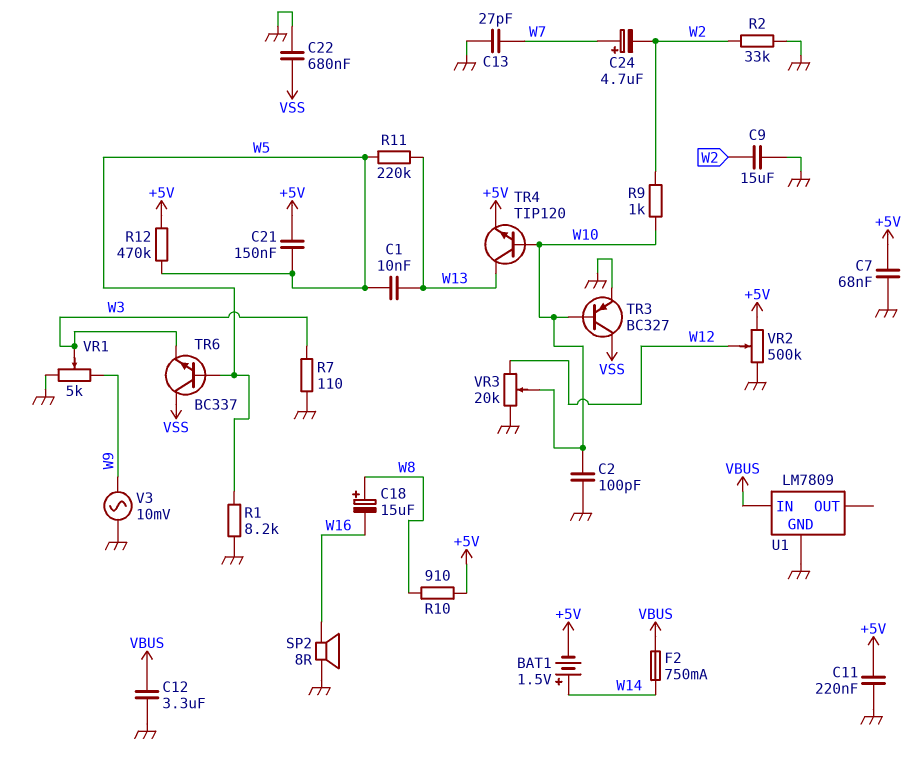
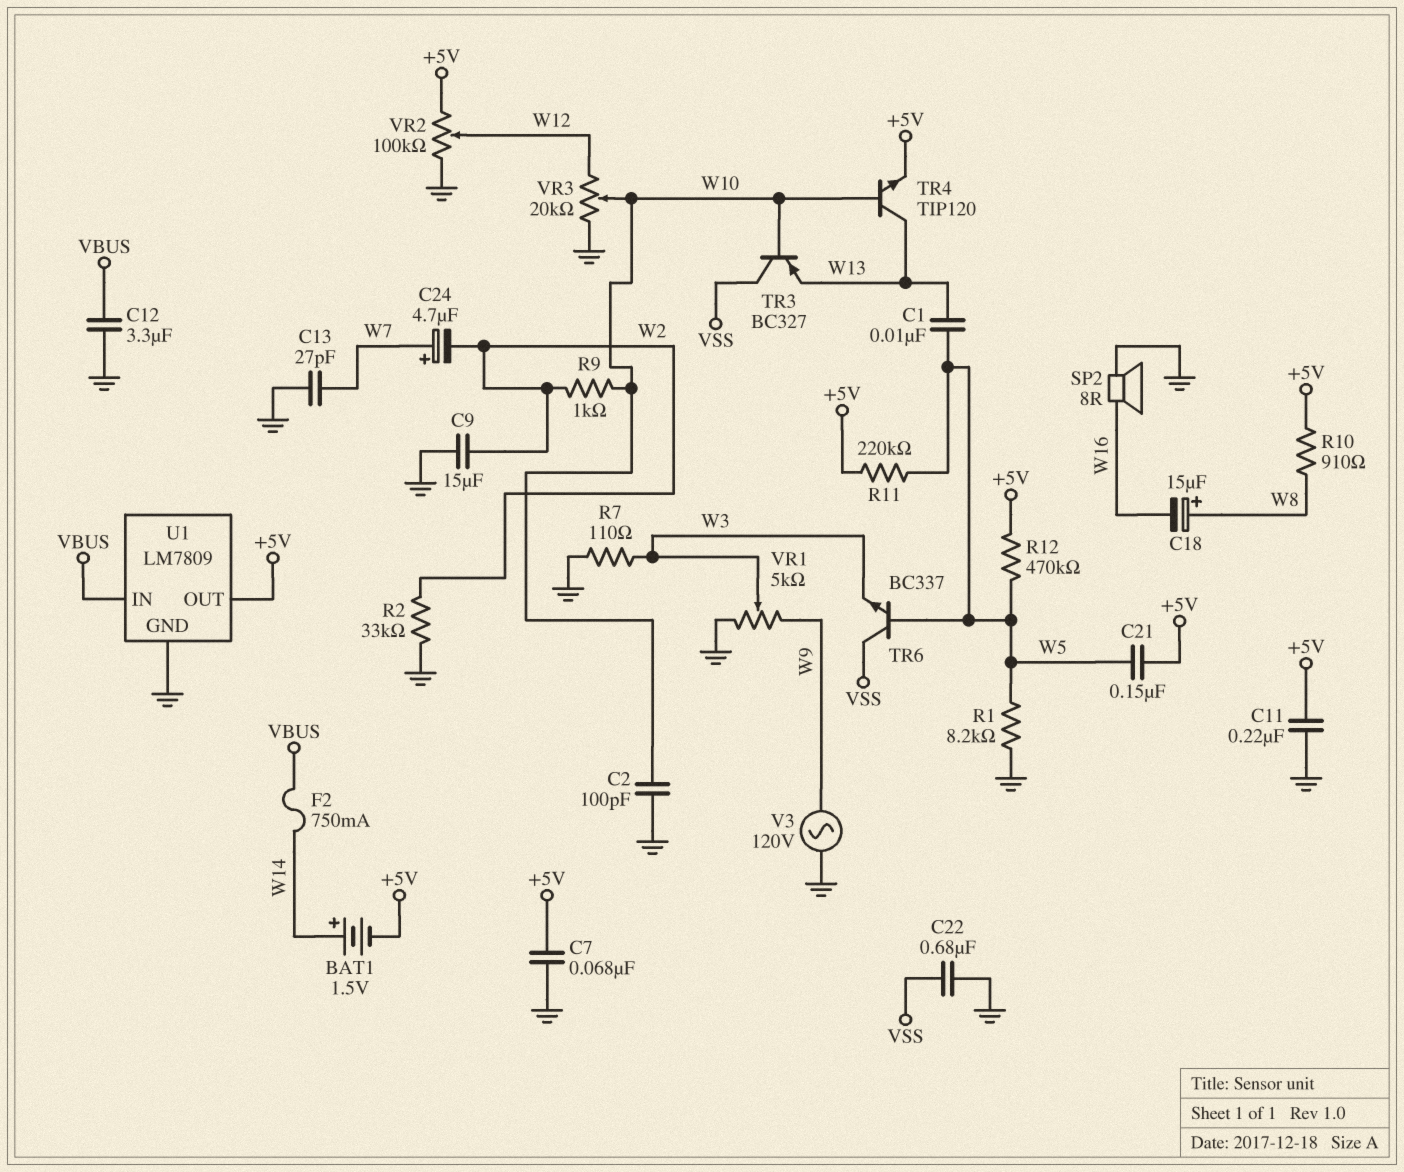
R11: 220k (W5, W13) -> 220k (+5V, W5)
TR3: PNP BC327 (B W10, C VSS, E GND) -> PNP BC327 (B W10, C VSS, E W13)
U1 pin OUT: none -> +5V
V3: AC 10mV (GND, W9) -> AC 120V (GND, W9)
VR2: 500k (+5V, GND, wiper W12) -> 100k (+5V, GND, wiper W12)

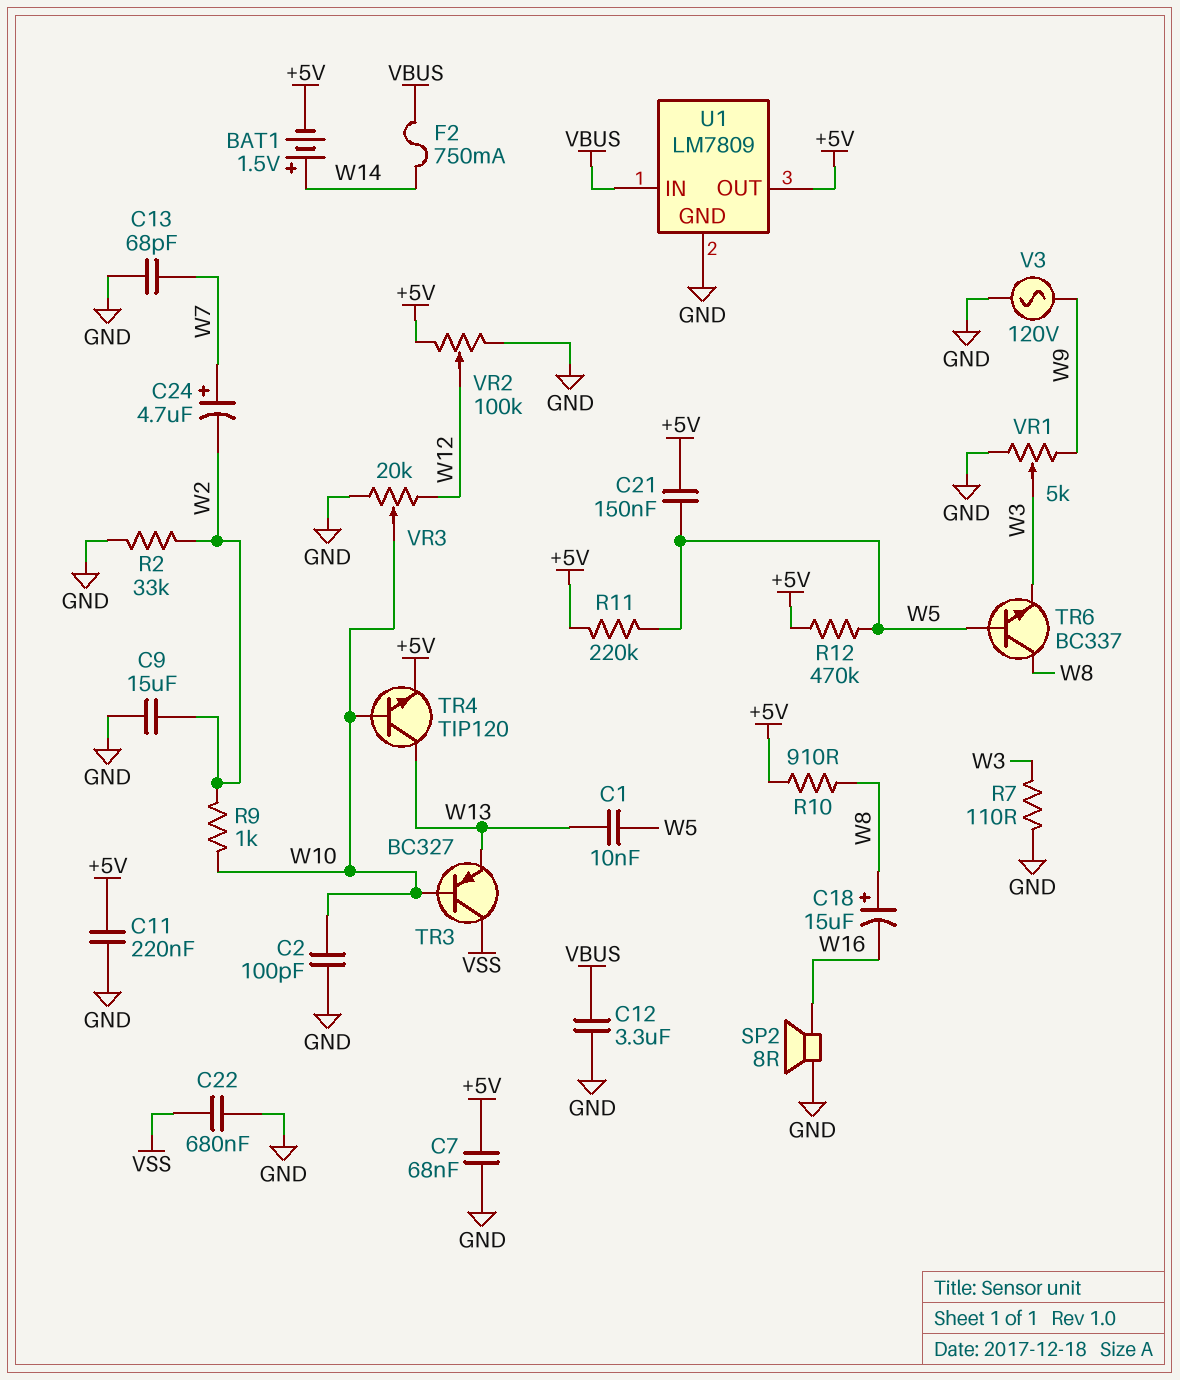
C13: 27pF (GND, W7) -> 68pF (GND, W7)
R1: 8.2k (GND, W5) -> none
TR6: NPN BC337 (B W5, C VSS, E W3) -> NPN BC337 (B W5, C W8, E W3)

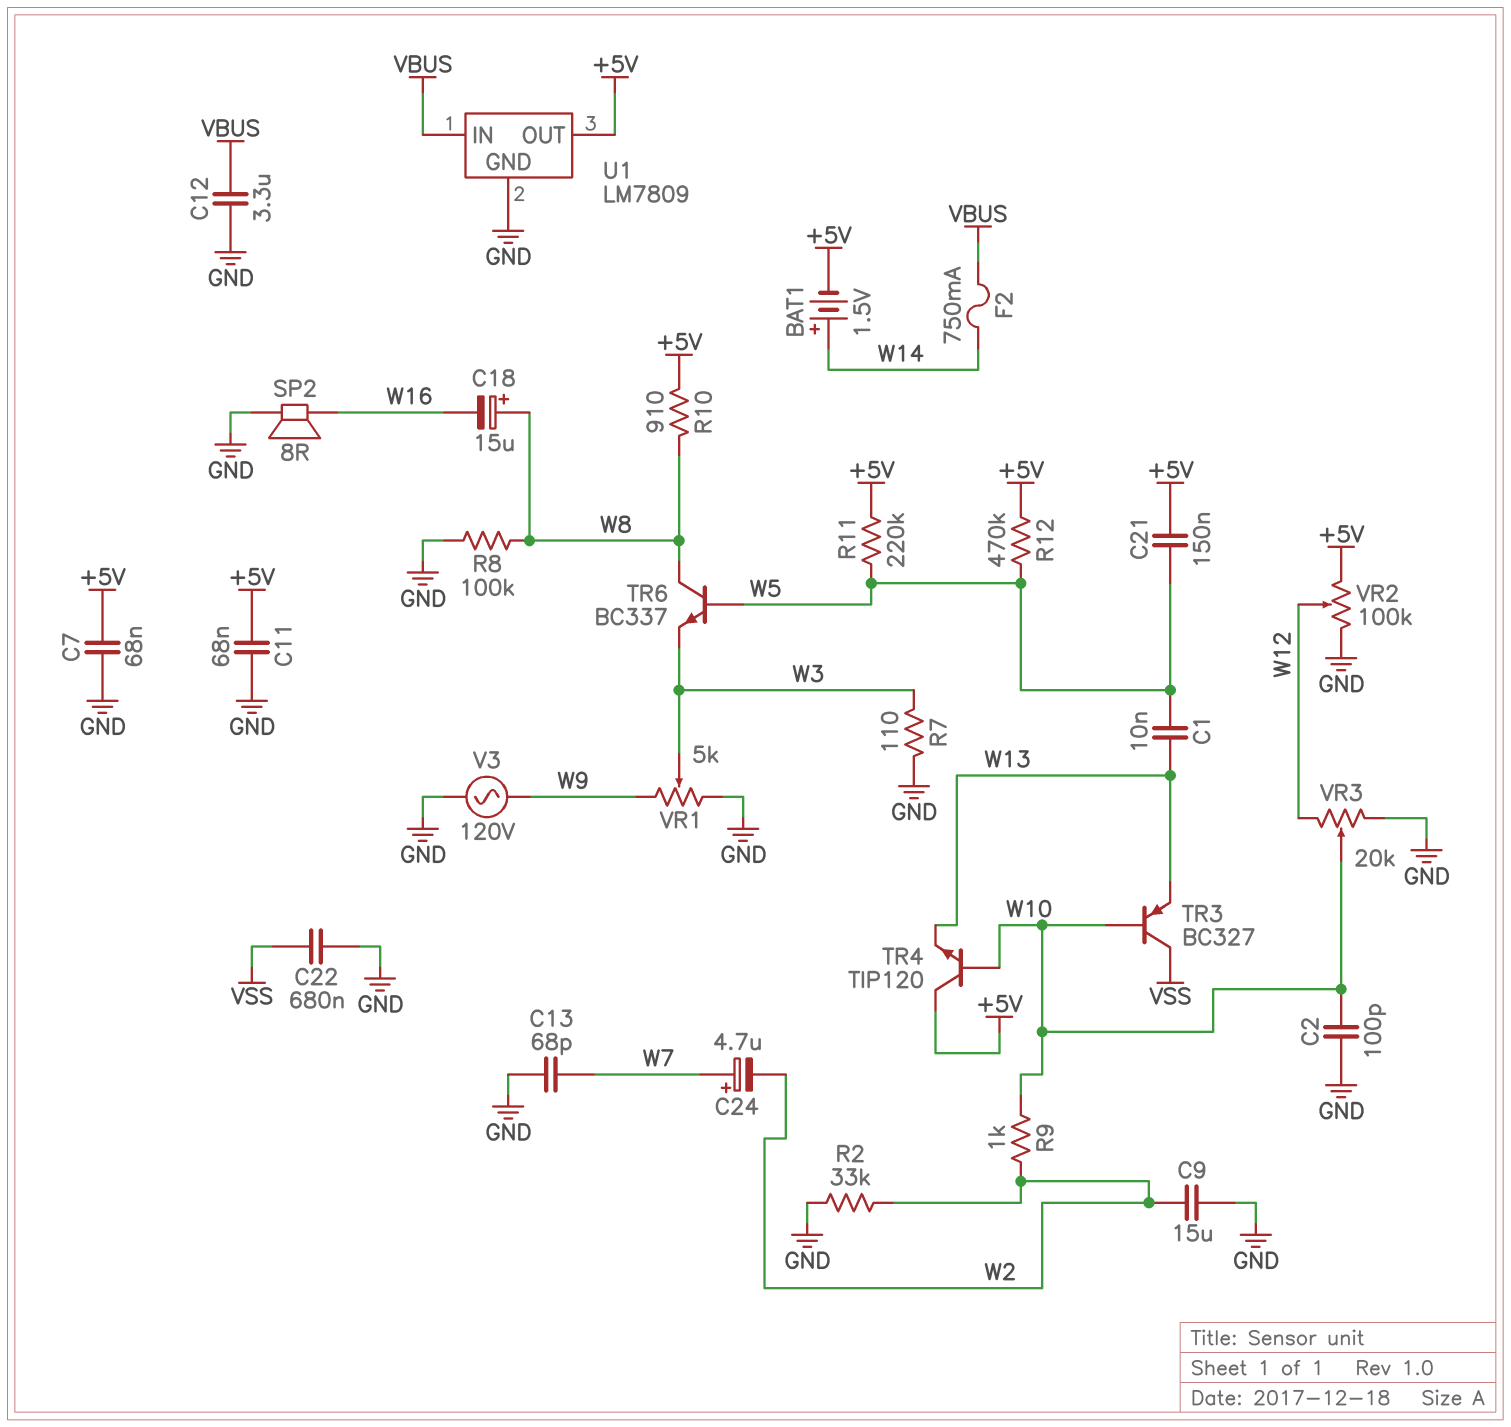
C11: 220nF (+5V, GND) -> 68nF (+5V, GND)
R8: none -> 100k (GND, W8)
TR4: NPN TIP120 (B W10, C W13, E +5V) -> NPN TIP120 (B W10, C +5V, E W13)

